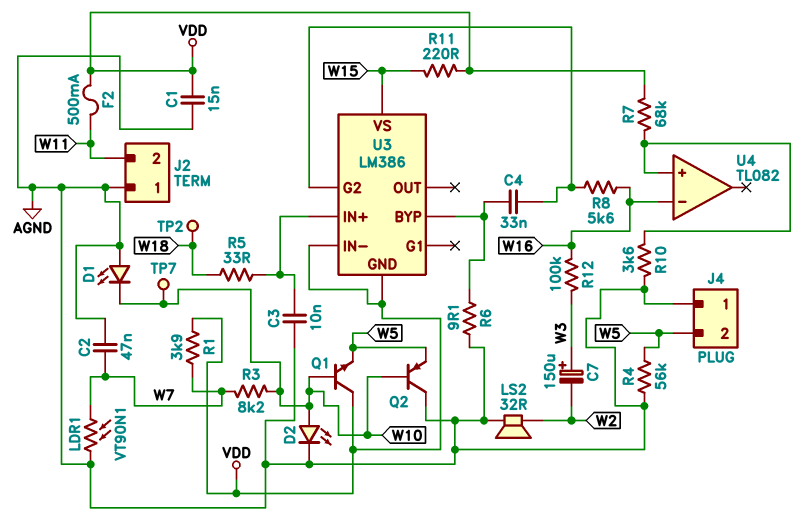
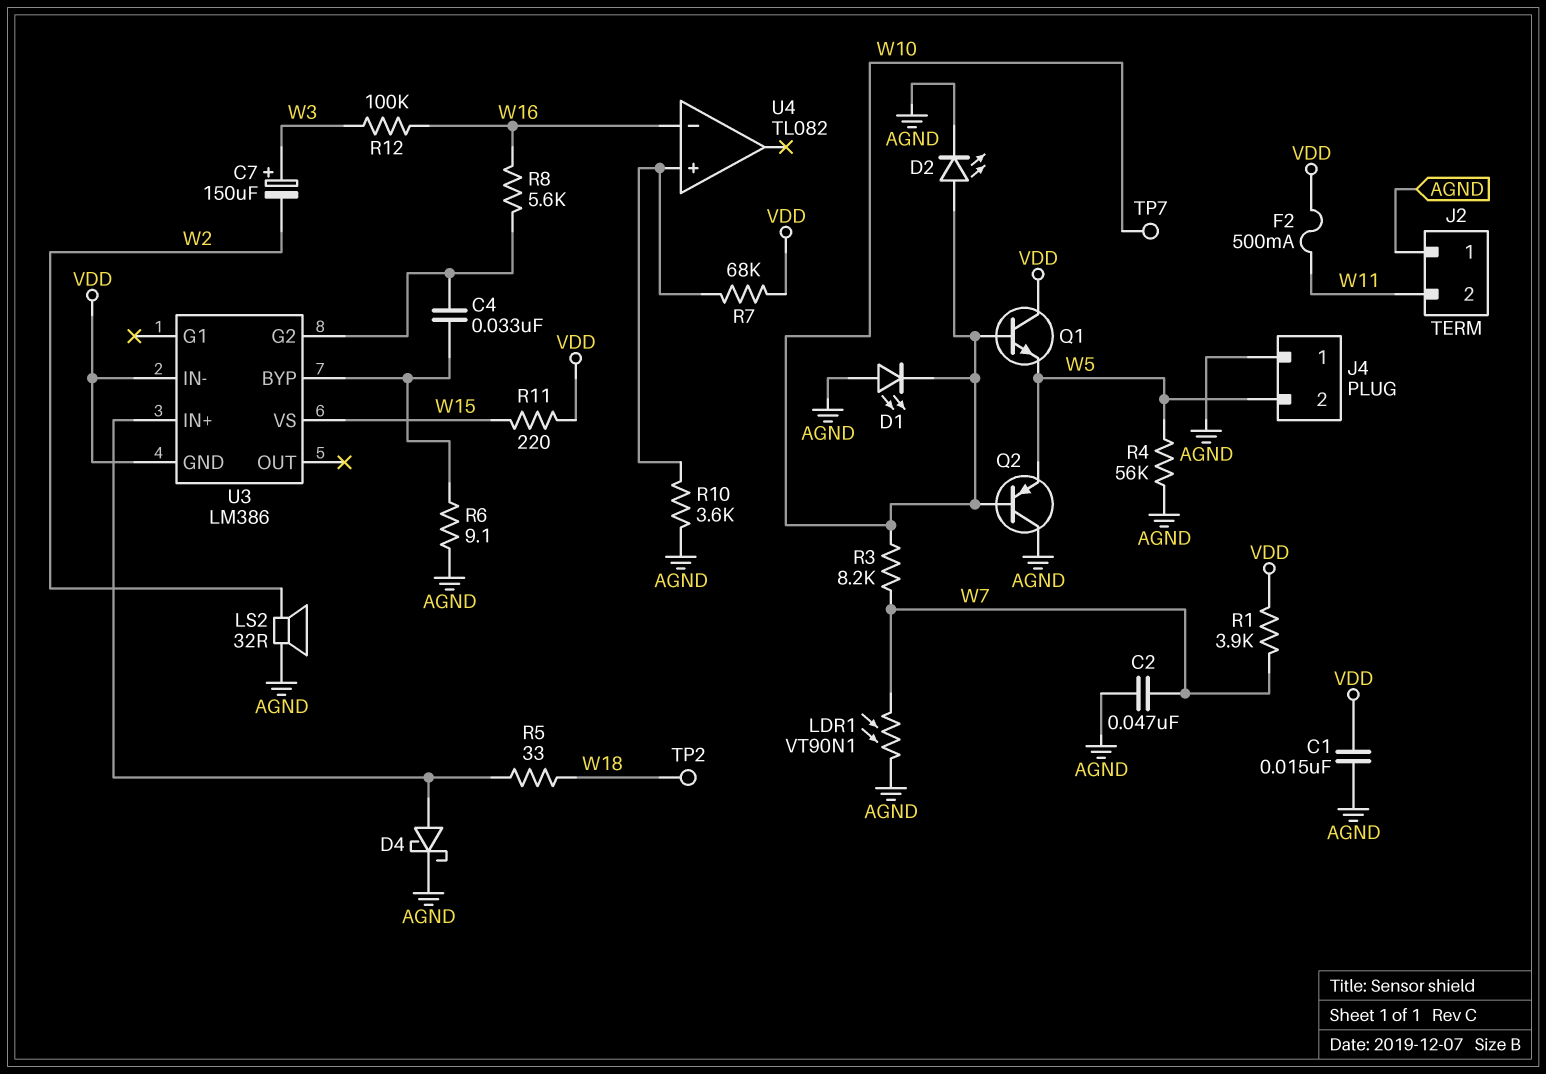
C3: 10nF (AGND, U3/IN+) -> none
D4: none -> schottky (A U3/IN+, K AGND)

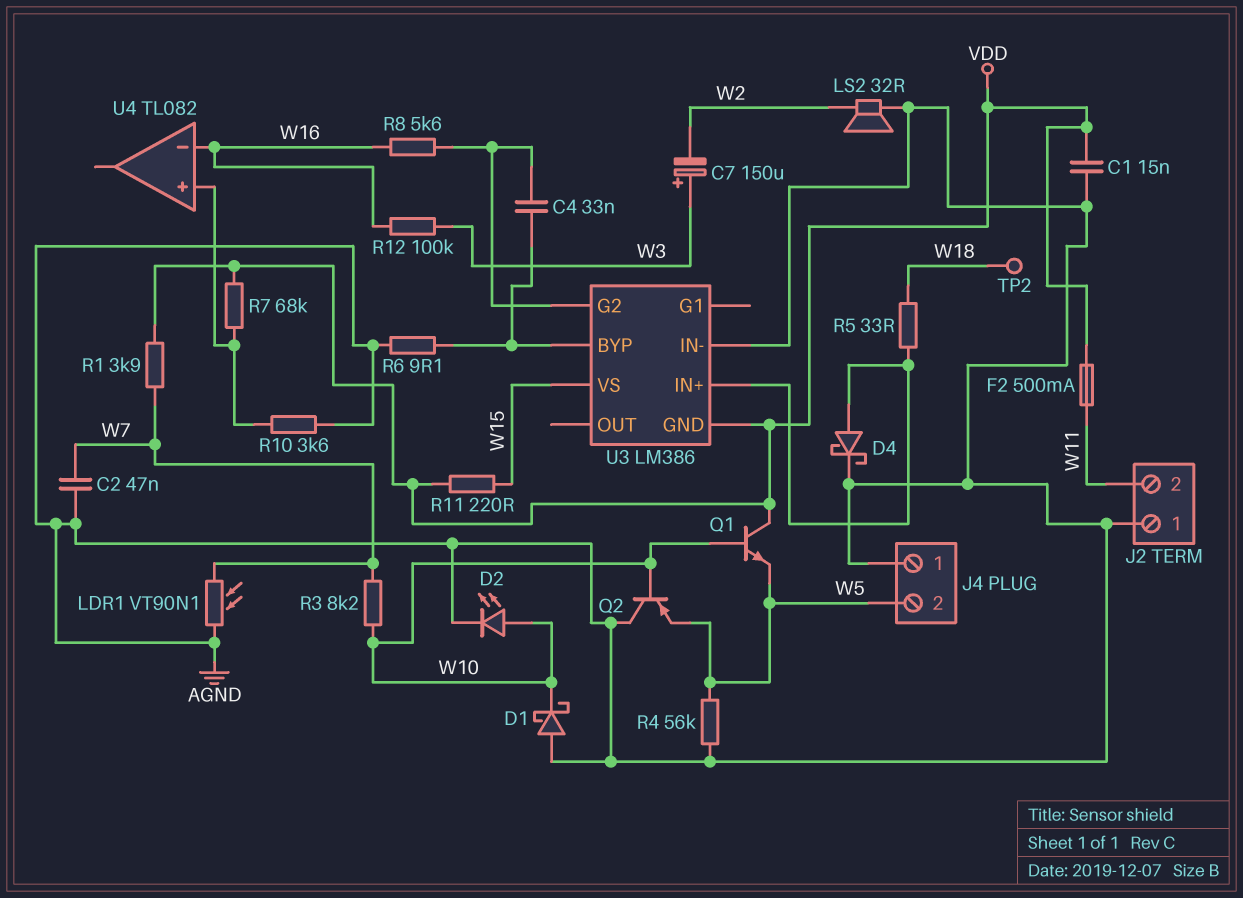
D1: LED (A AGND, K W10) -> schottky (A AGND, K W10)
TP7: test point (W10) -> none
U3 pin IN-: VDD -> AGND

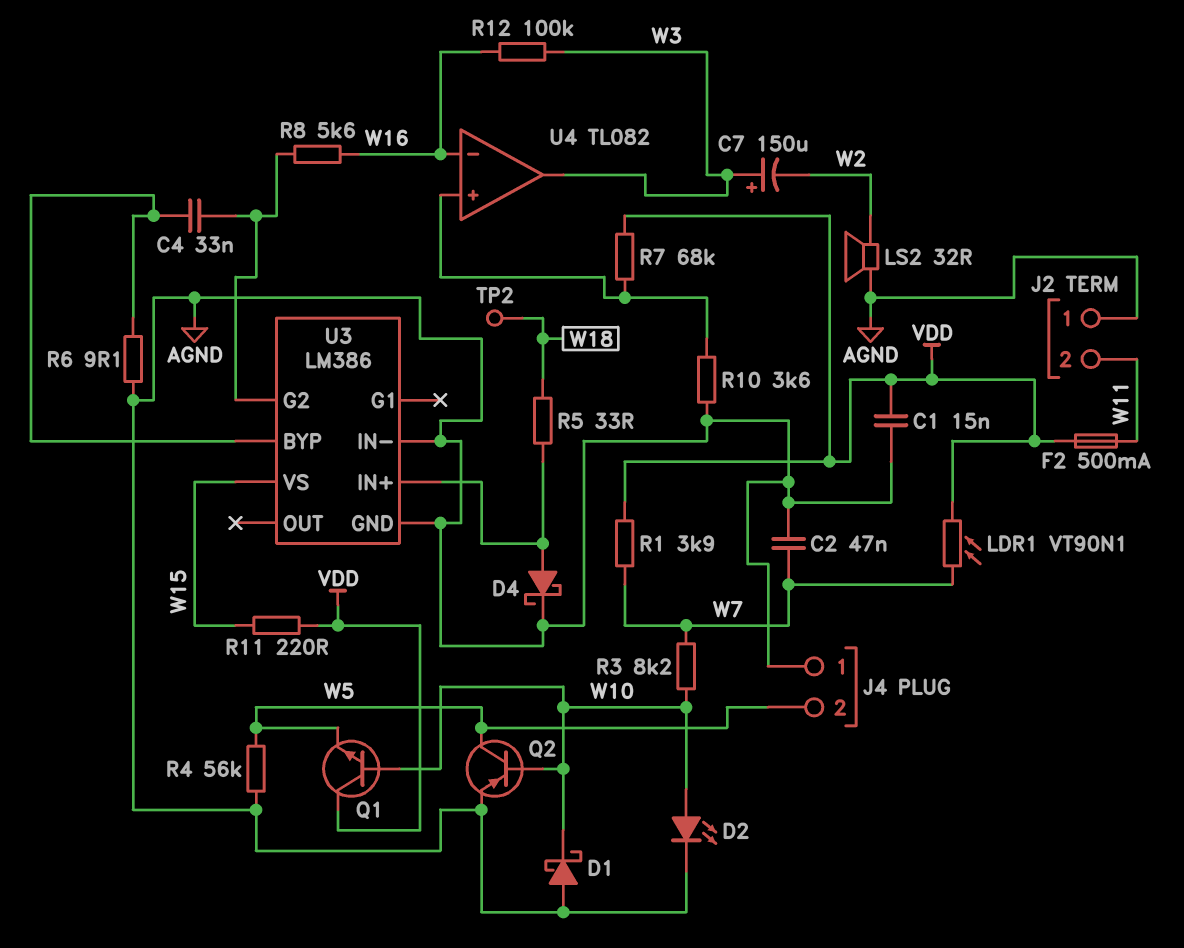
LDR1: VT90N1 (AGND, W7) -> VT90N1 (VDD, W7)
Q2: PNP (B W10, C AGND, E W5) -> PNP (B W10, C W5, E AGND)
U3 pin GND: VDD -> AGND
U4 pin out: none -> W3

